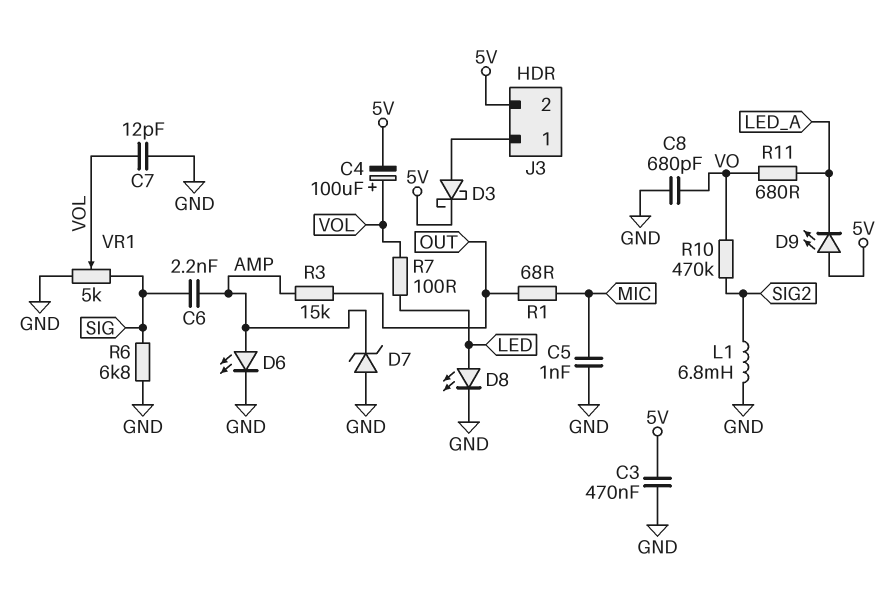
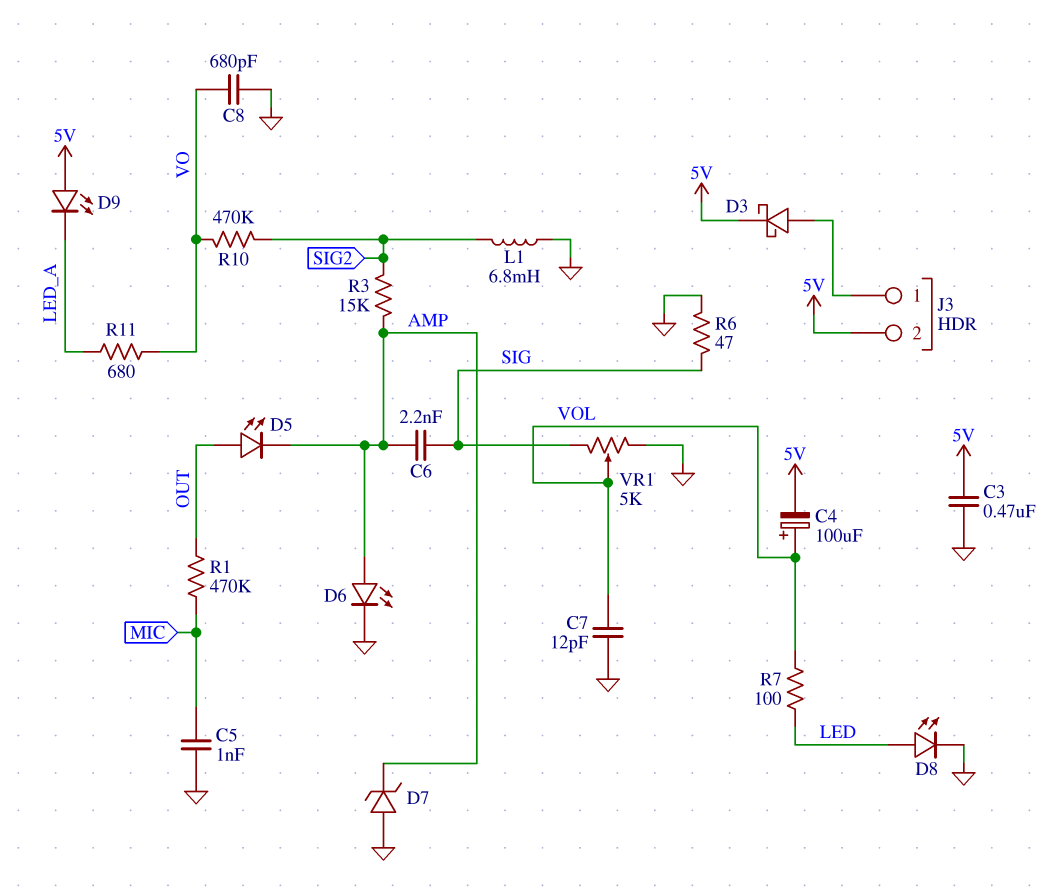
D5: none -> LED (A OUT, K AMP)
R1: 68 (MIC, OUT) -> 470k (MIC, OUT)
R3: 15k (AMP, OUT) -> 15k (AMP, SIG2)
R6: 6.8k (GND, SIG) -> 47 (GND, SIG)

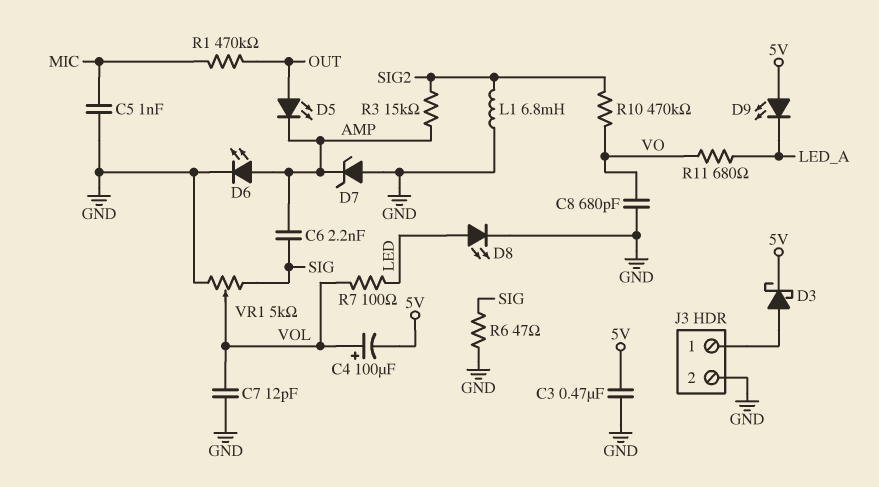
J3 pin 2: 5V -> GND

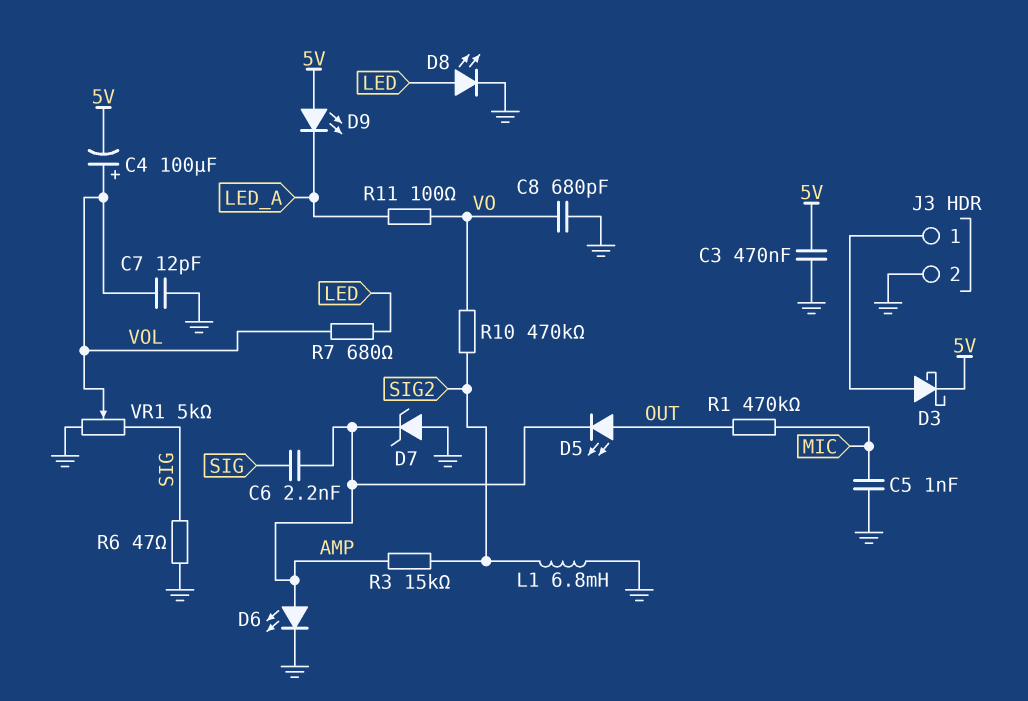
R7: 100 (LED, VOL) -> 680 (LED, VOL)
R11: 680 (LED_A, VO) -> 100 (LED_A, VO)

